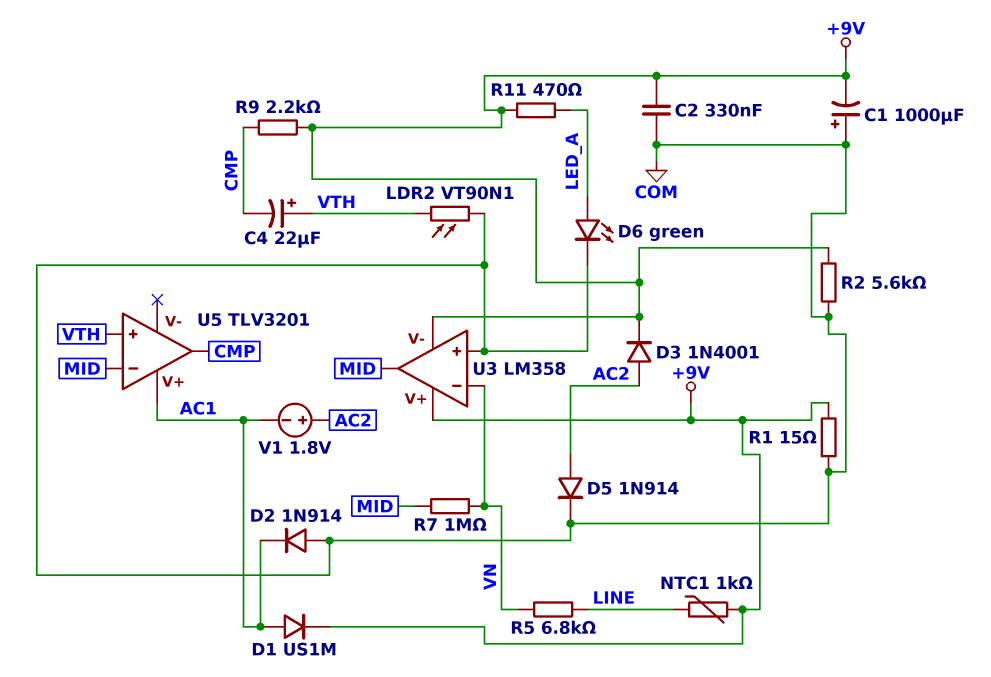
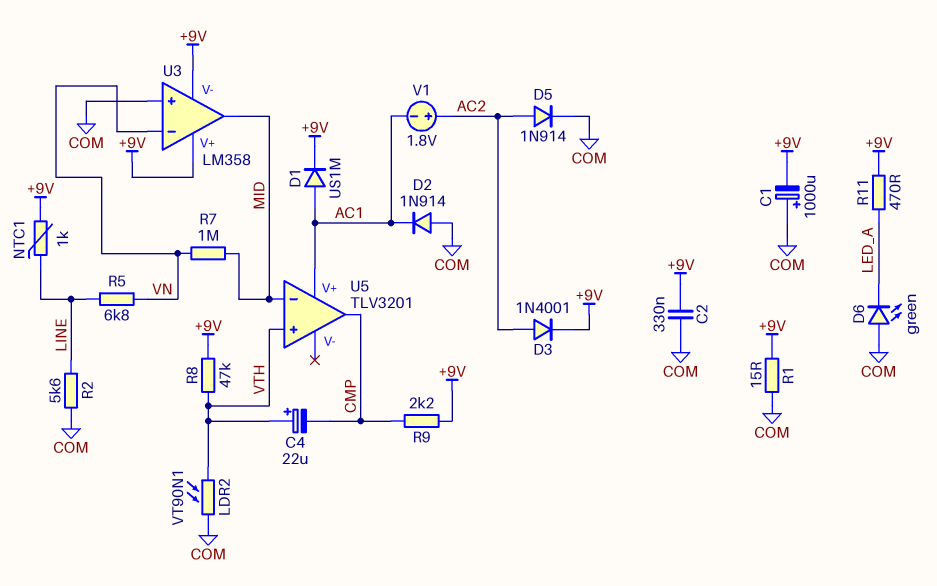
D6: LED green (A LED_A, K COM) -> LED green (A COM, K LED_A)
R2: 5.6k (+9V, COM) -> 5.6k (COM, LINE)
R8: none -> 47k (+9V, VTH)

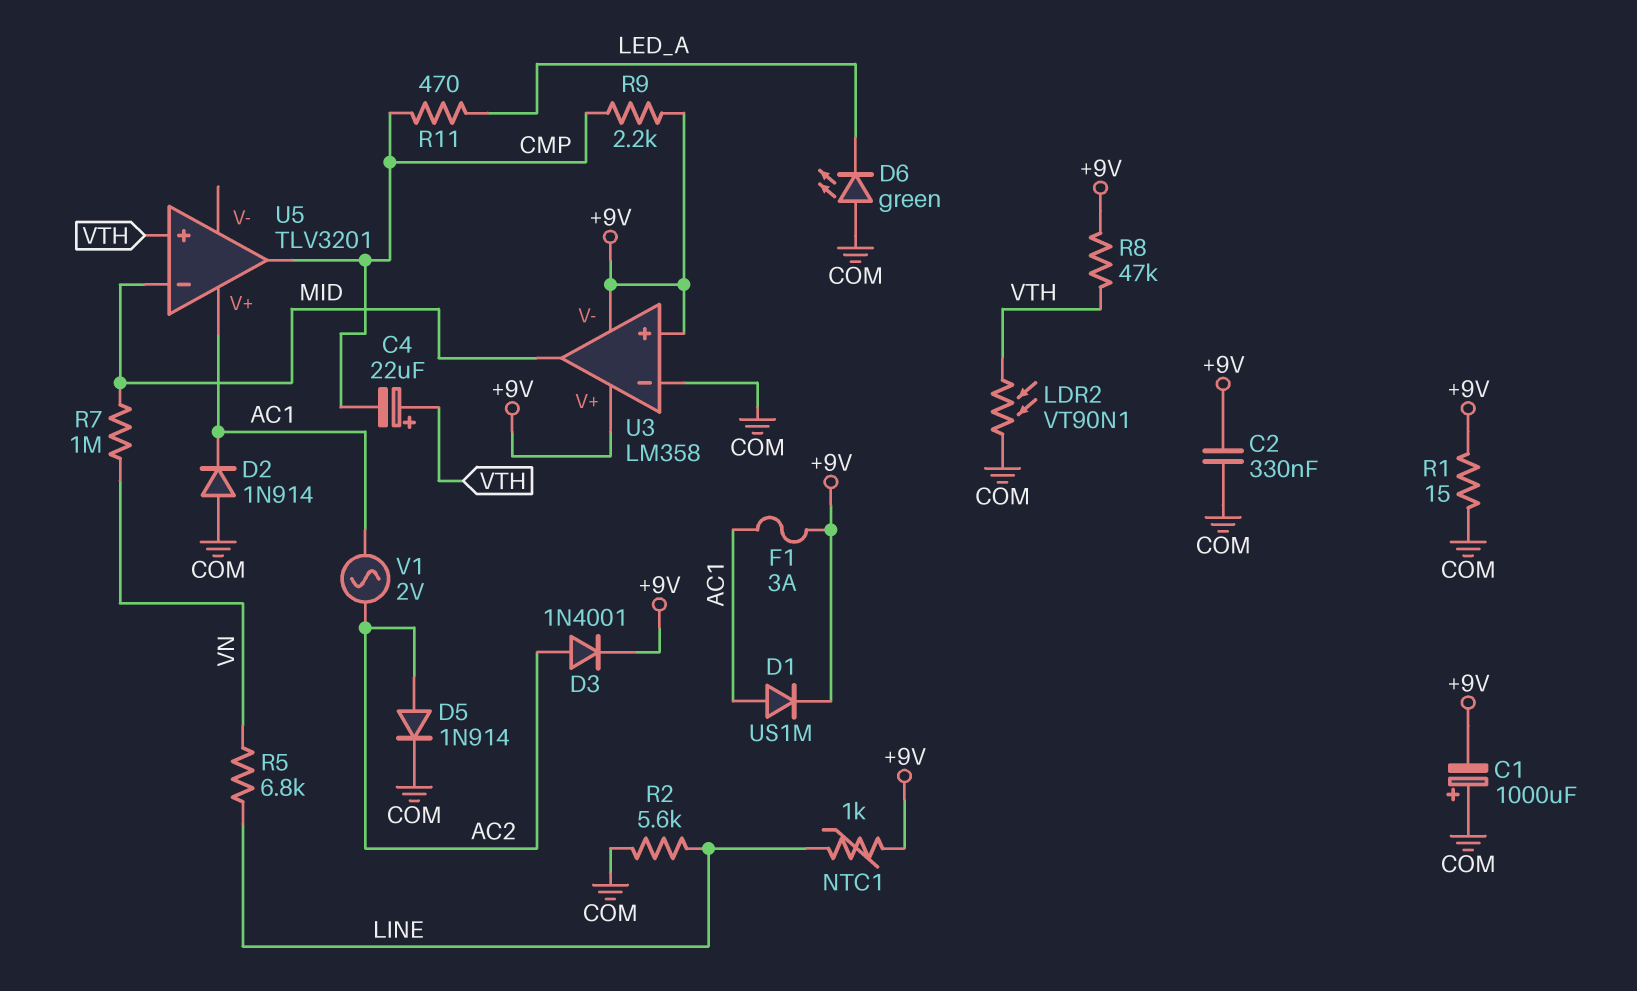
F1: none -> 3A (+9V, AC1)
R11: 470 (+9V, LED_A) -> 470 (CMP, LED_A)
U3 pin in+: COM -> +9V
U3 pin in-: VN -> COM
V1: 1.8V (plus AC2, minus AC1) -> AC 2V (AC1, AC2)

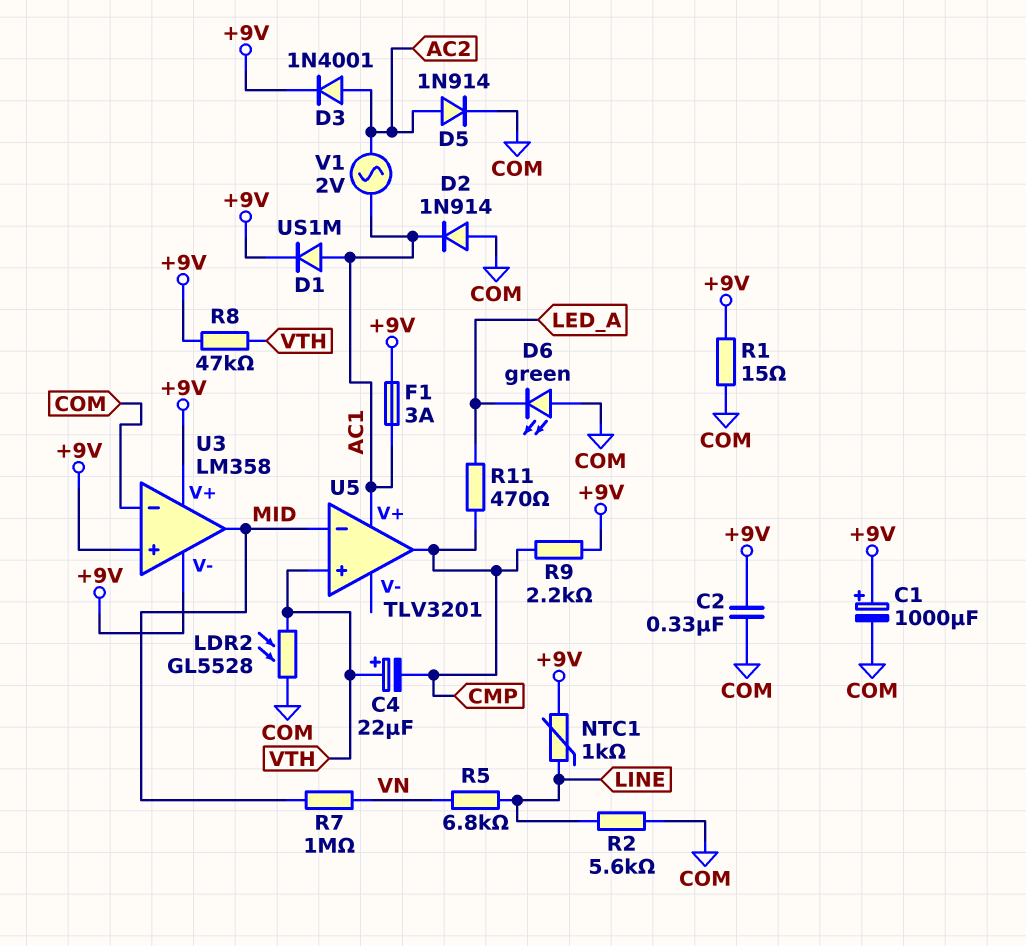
C1: 1000uF (plus COM, minus +9V) -> 1000uF (plus +9V, minus COM)
LDR2: VT90N1 (COM, VTH) -> GL5528 (COM, VTH)

